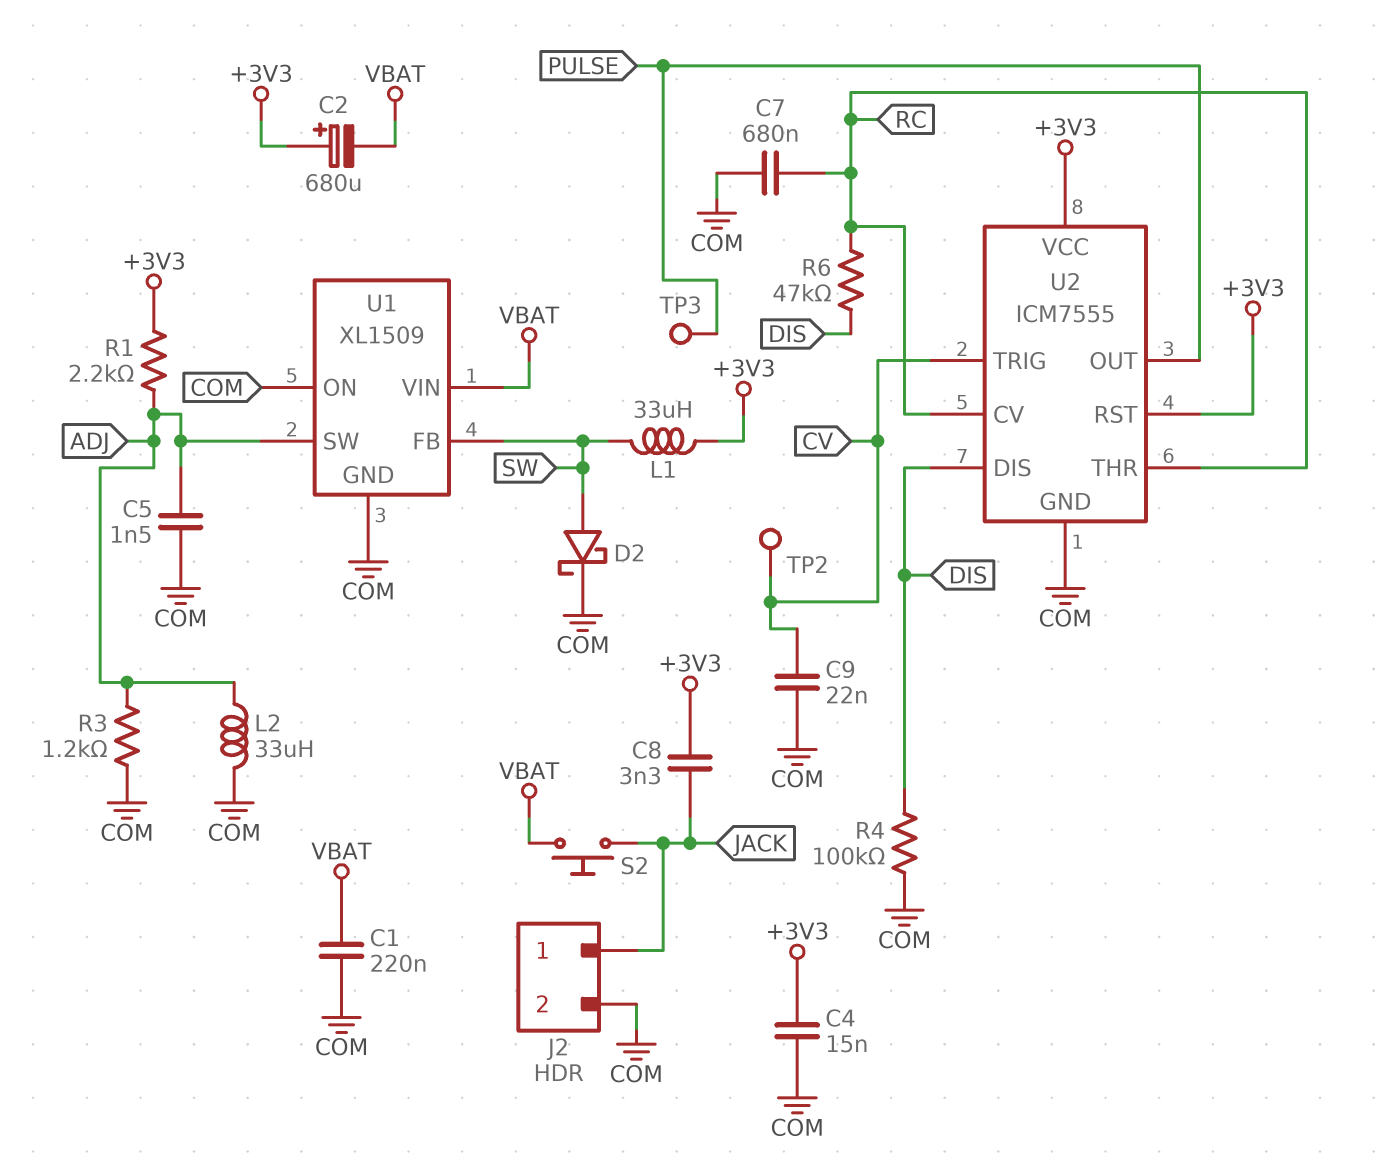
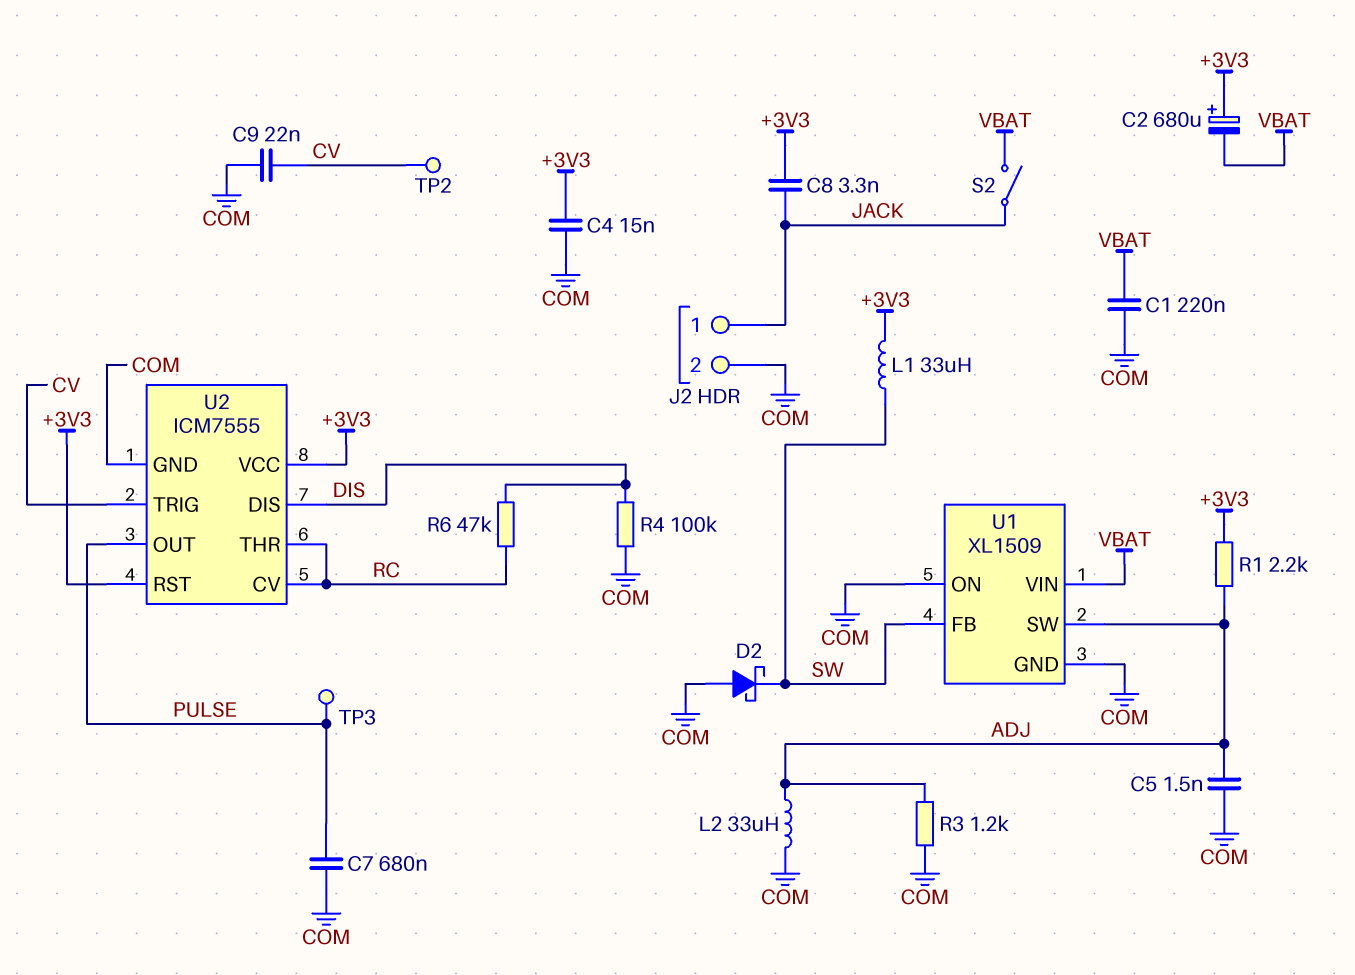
C7: 680nF (COM, RC) -> 680nF (COM, PULSE)
D2: schottky (A SW, K COM) -> schottky (A COM, K SW)
S2: button (JACK, VBAT) -> switch (JACK, VBAT)

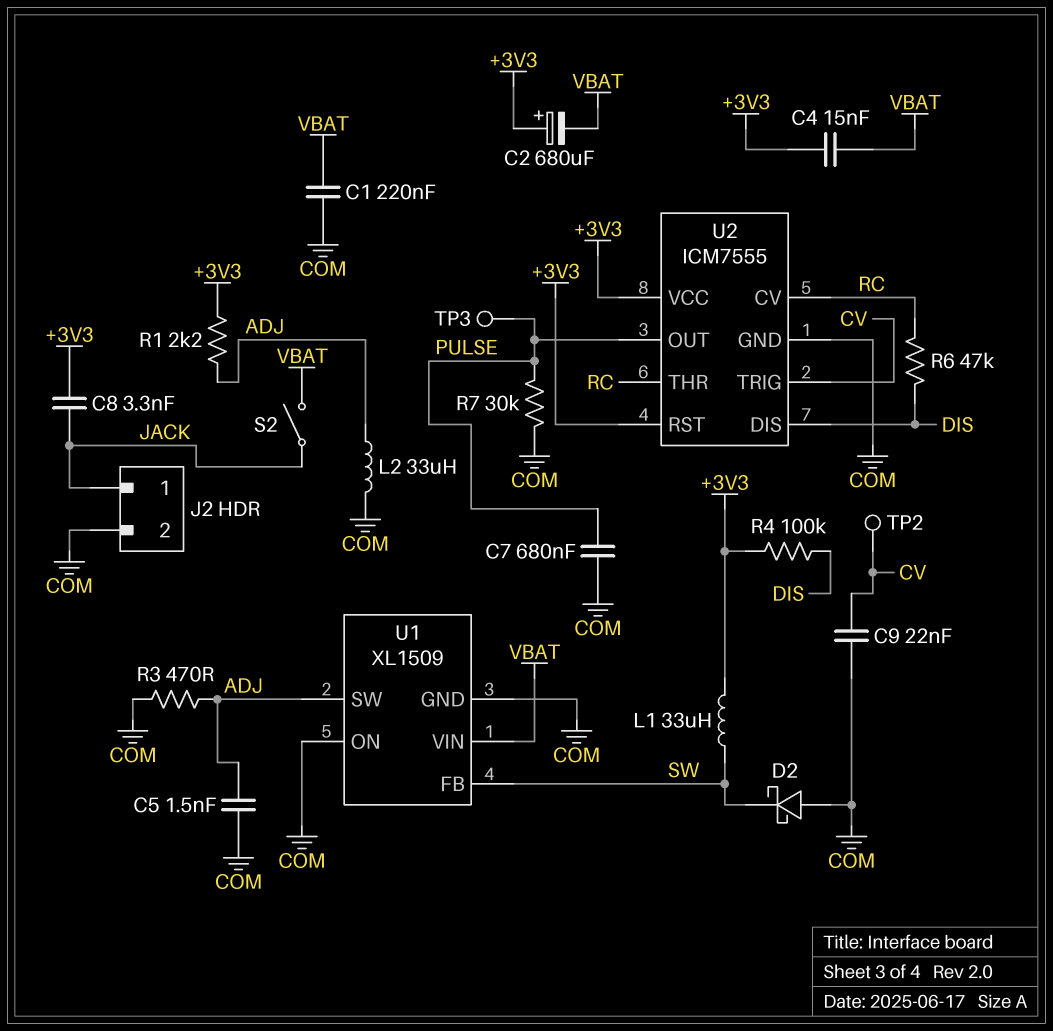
C4: 15nF (+3V3, COM) -> 15nF (+3V3, VBAT)
R3: 1.2k (ADJ, COM) -> 470 (ADJ, COM)
R4: 100k (COM, DIS) -> 100k (+3V3, DIS)
R7: none -> 30k (COM, PULSE)

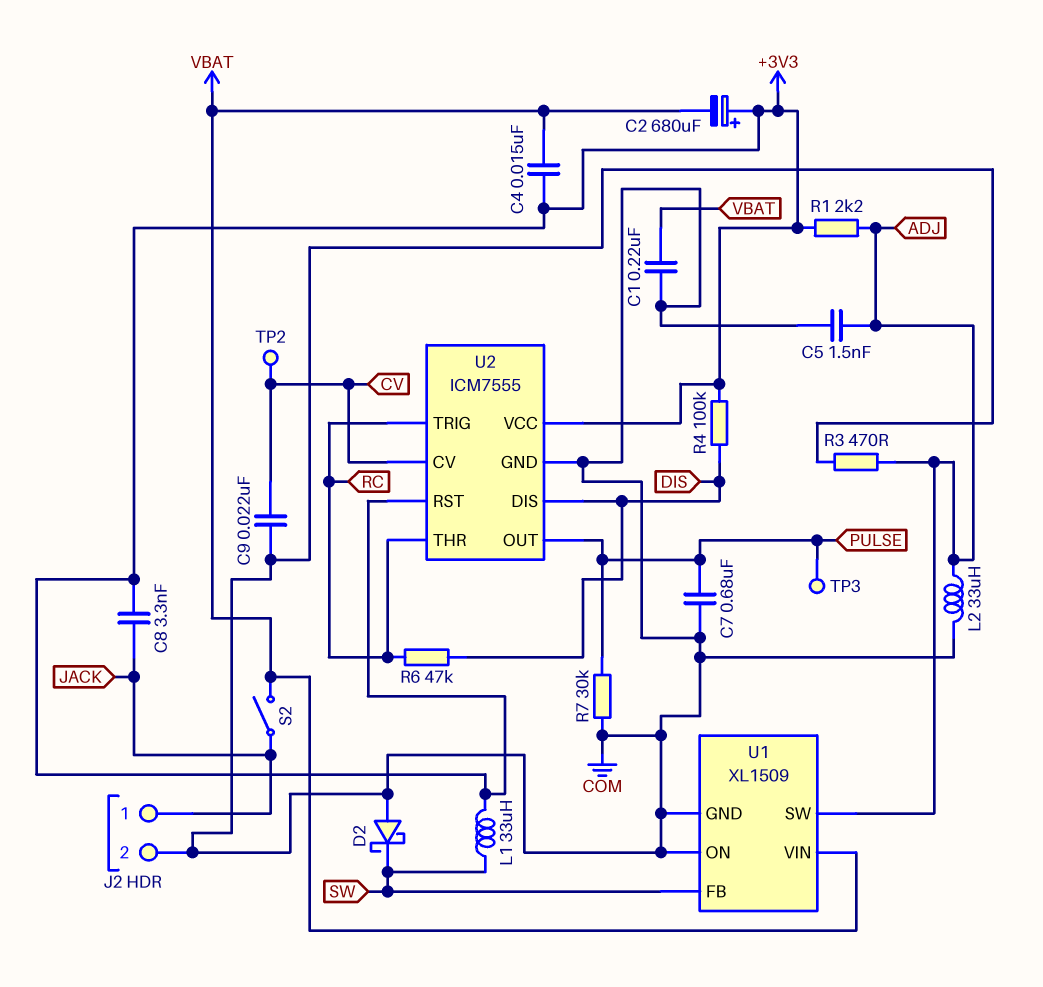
U2 pin CV: RC -> CV
U2 pin TRIG: CV -> RC

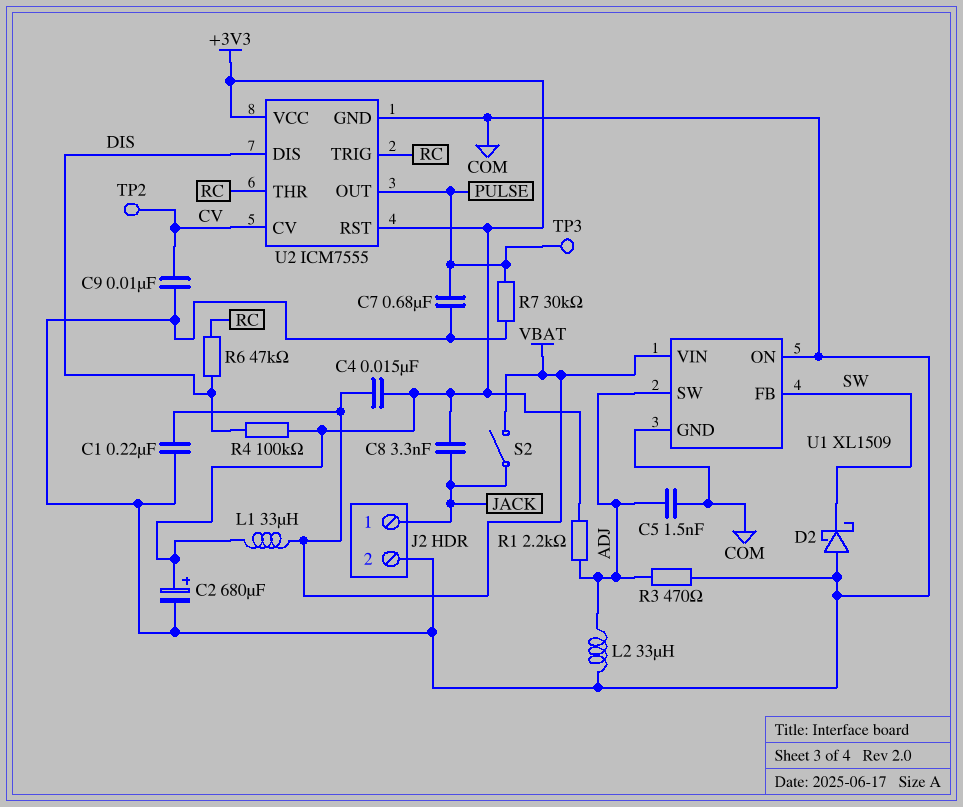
C2: 680uF (plus +3V3, minus VBAT) -> 680uF (plus +3V3, minus COM)
C9: 22nF (COM, CV) -> 10nF (COM, CV)
L1: 33uH (+3V3, SW) -> 33uH (+3V3, VBAT)

